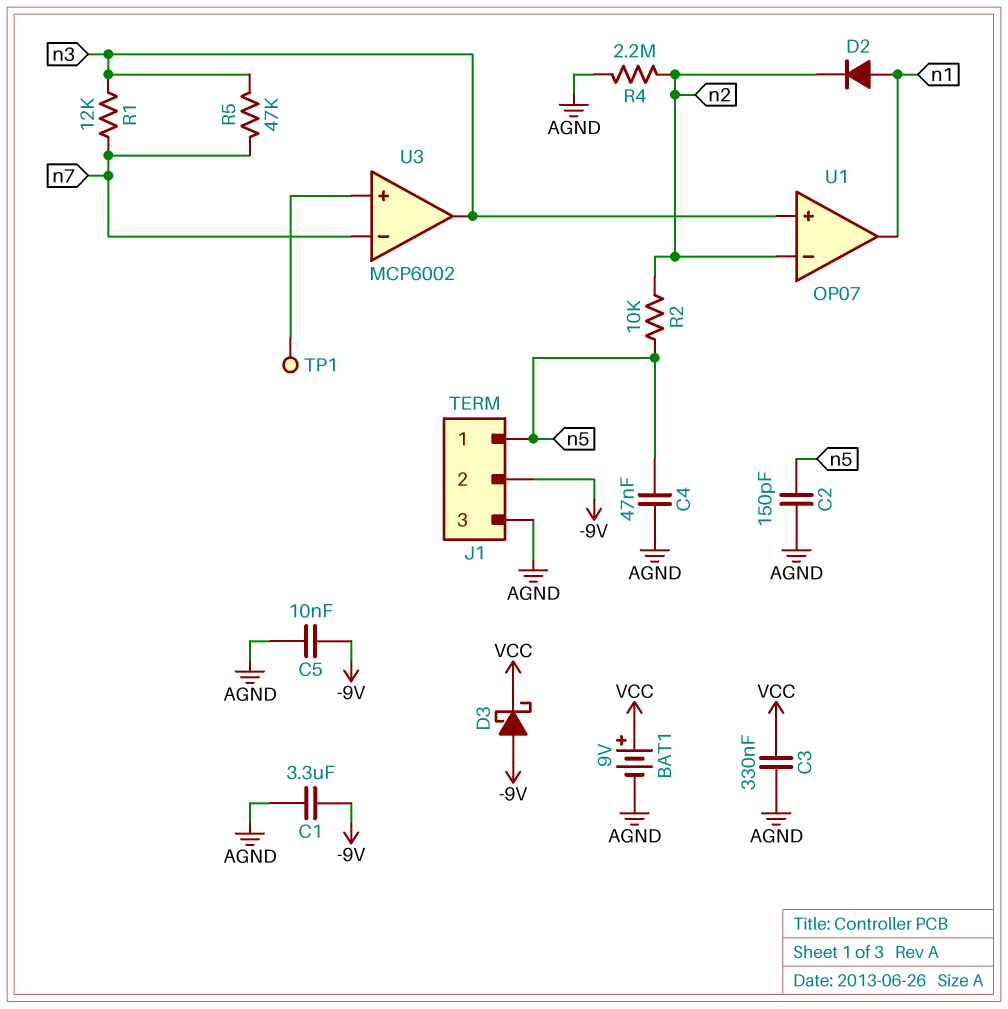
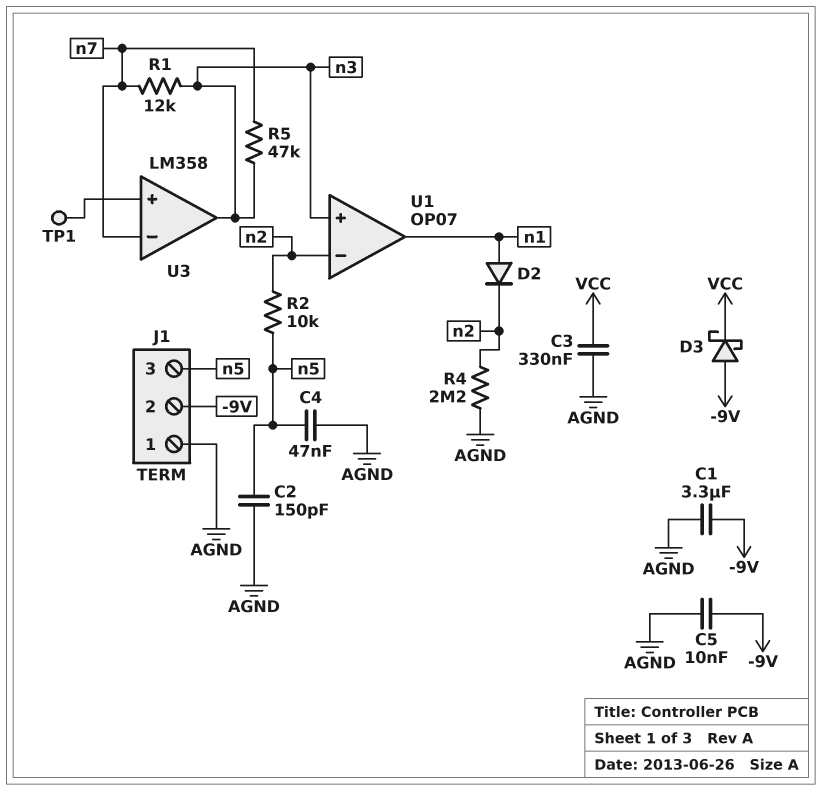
BAT1: 9V (plus VCC, minus AGND) -> none
J1 pin 1: n5 -> AGND
J1 pin 3: AGND -> n5
U3: MCP6002 -> LM358

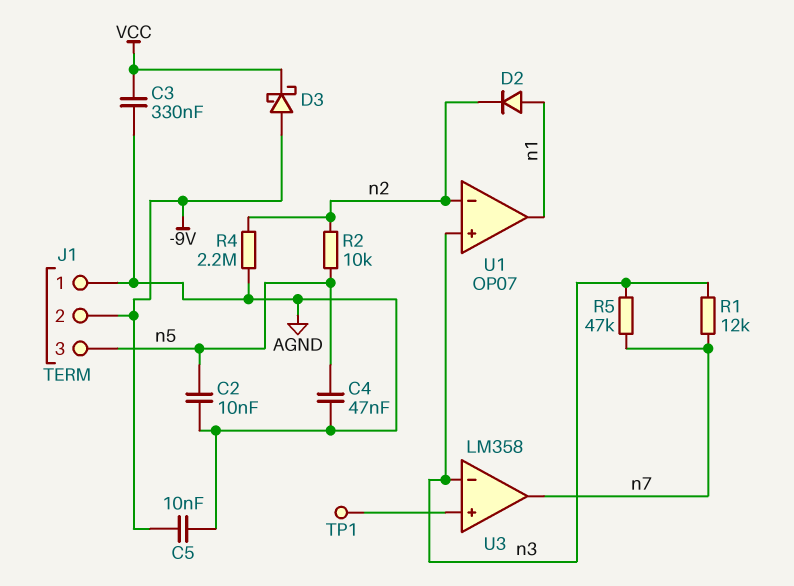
C1: 3.3uF (-9V, AGND) -> none
C2: 150pF (AGND, n5) -> 10nF (AGND, n5)
U3 pin in-: n7 -> n3
U3 pin out: n3 -> n7

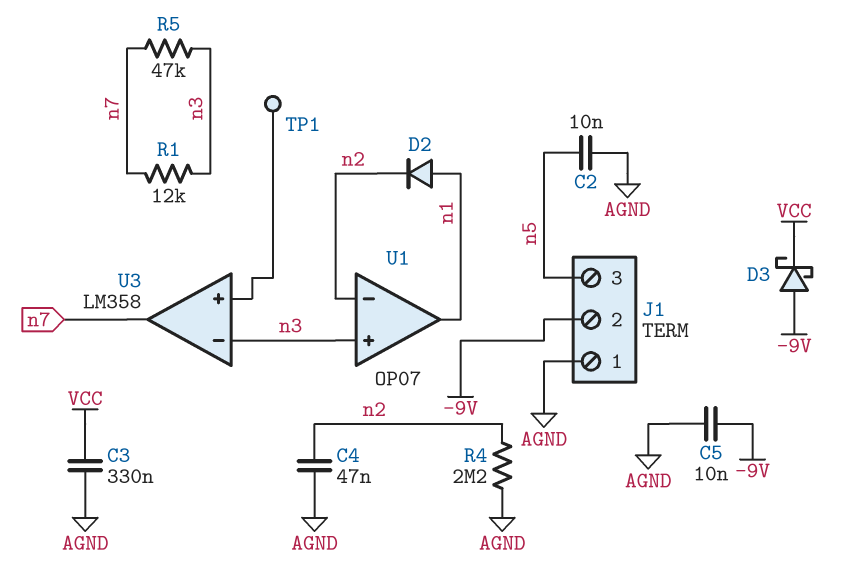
C4: 47nF (AGND, n5) -> 47nF (AGND, n2)
R2: 10k (n2, n5) -> none

